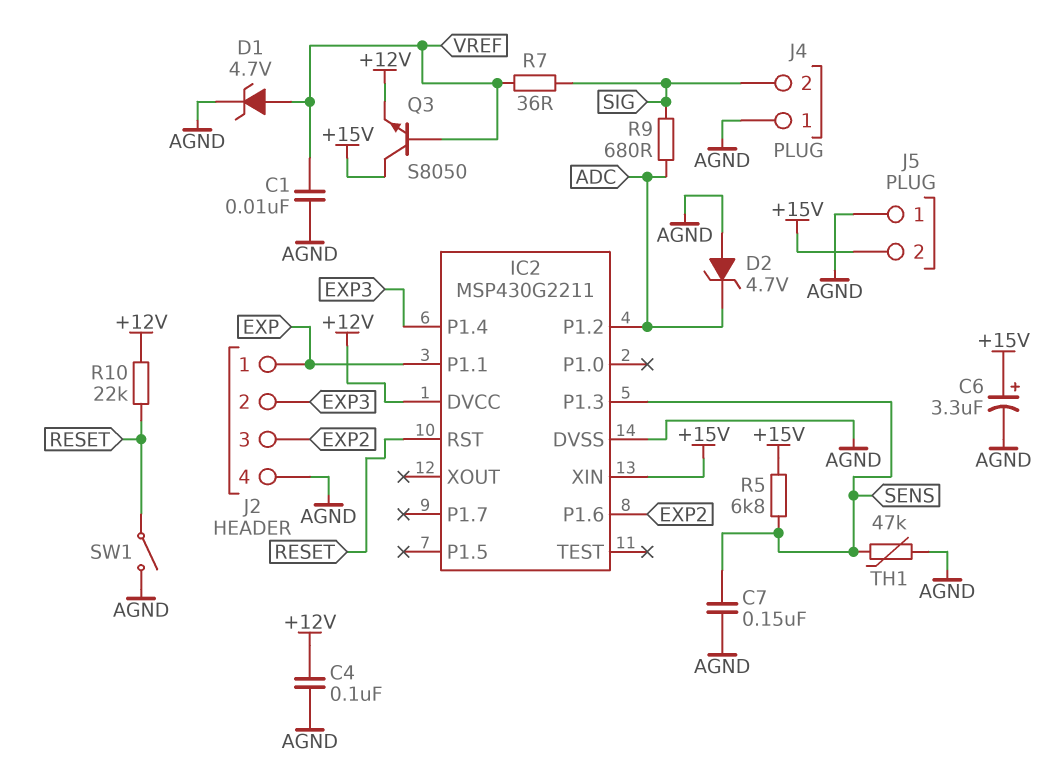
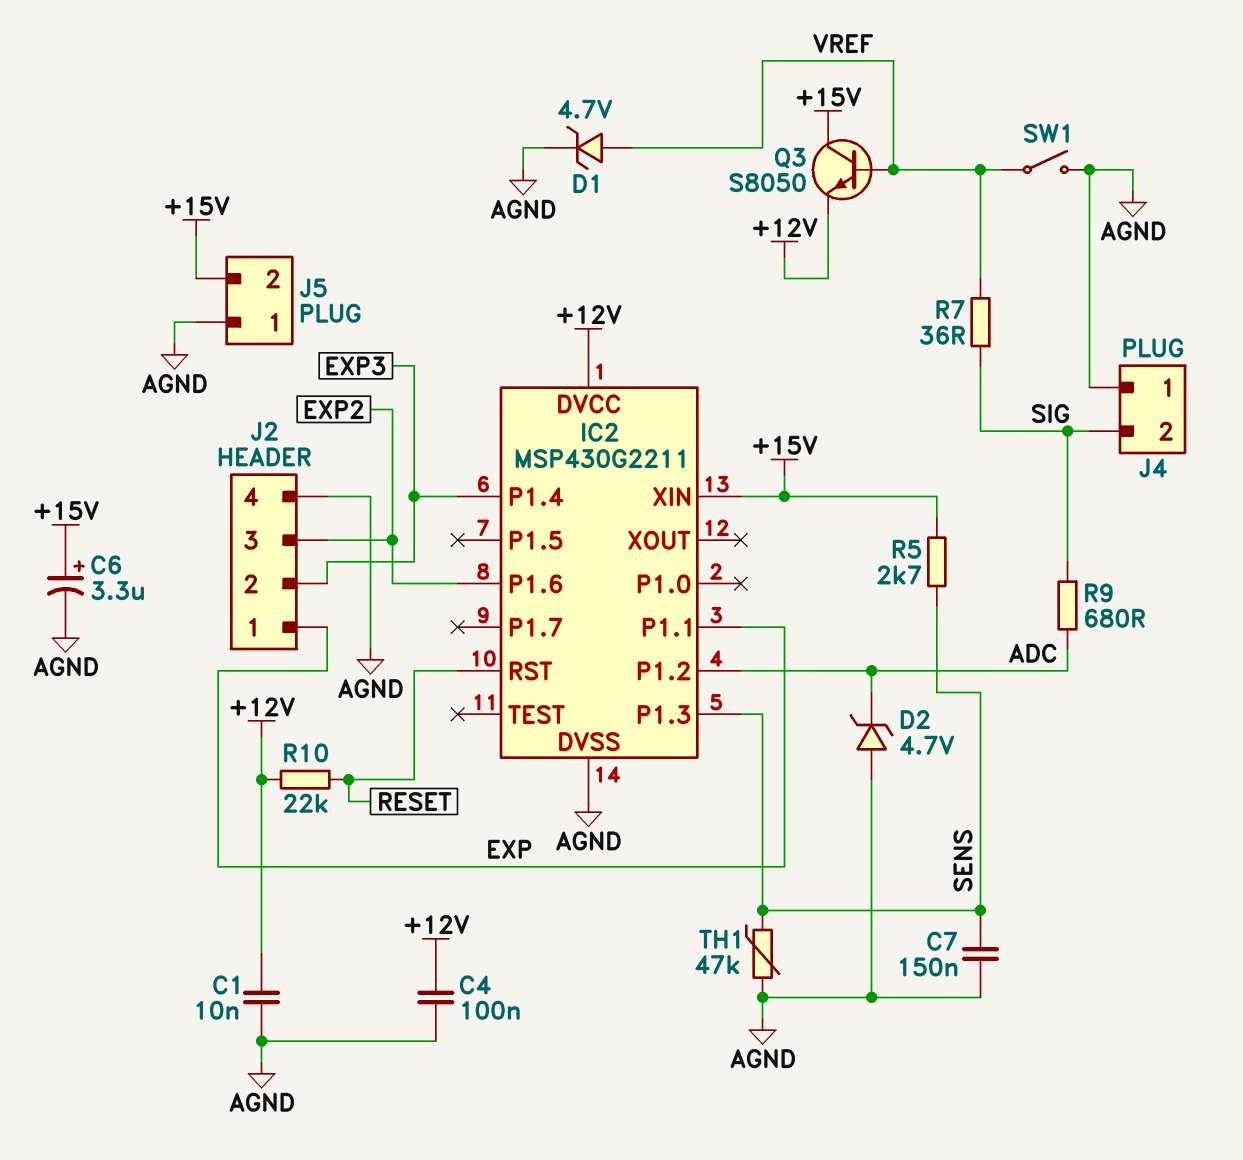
C1: 10nF (AGND, VREF) -> 10nF (+12V, AGND)
R5: 6.8k (+15V, SENS) -> 2.7k (+15V, SENS)
SW1: switch (AGND, RESET) -> switch (AGND, VREF)

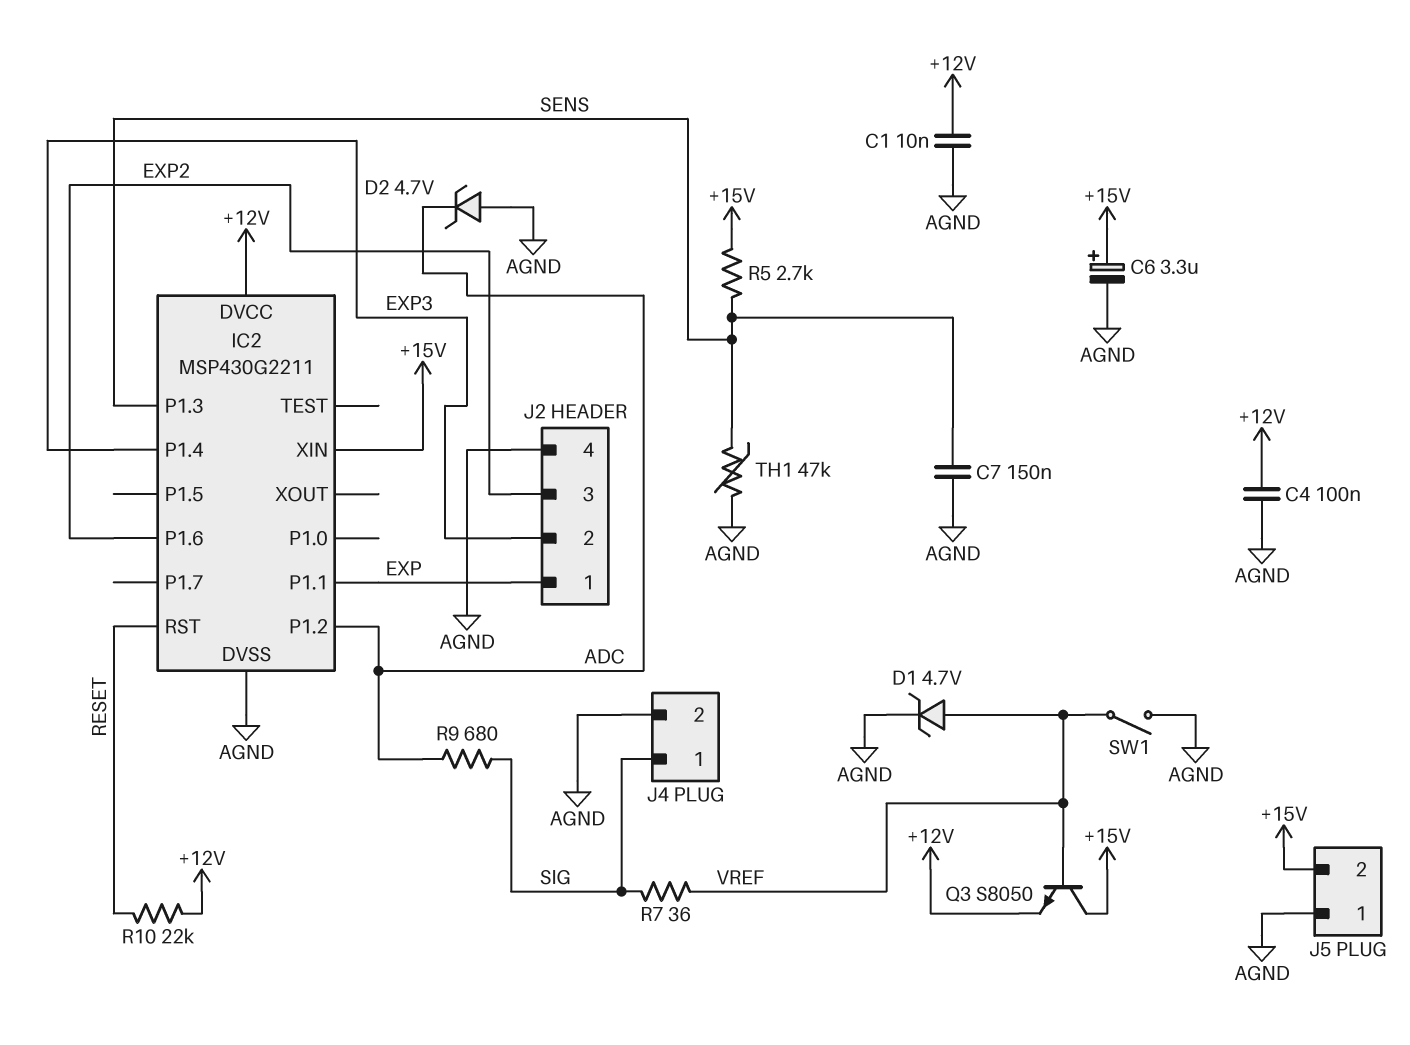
J4 pin 1: AGND -> SIG
J4 pin 2: SIG -> AGND

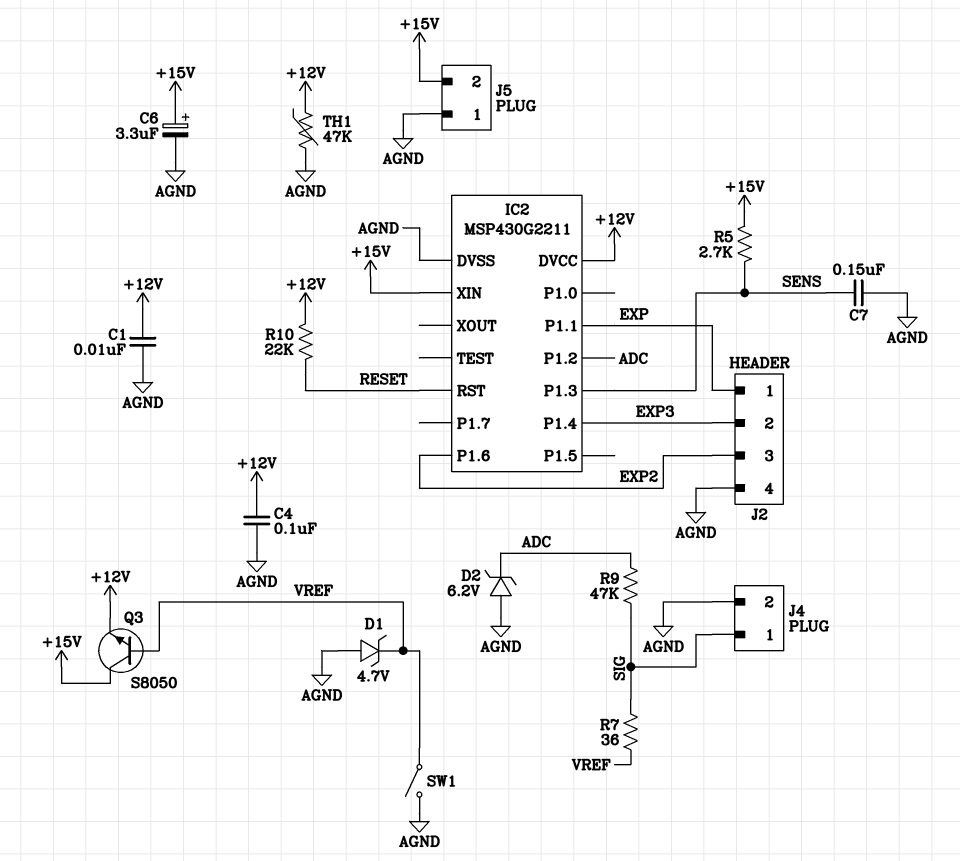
D1: zener 4.7V (A VREF, K AGND) -> zener 4.7V (A AGND, K VREF)
D2: zener 4.7V (A AGND, K ADC) -> zener 6.2V (A AGND, K ADC)
R9: 680 (ADC, SIG) -> 47k (ADC, SIG)
TH1: 47k (AGND, SENS) -> 47k (+12V, AGND)

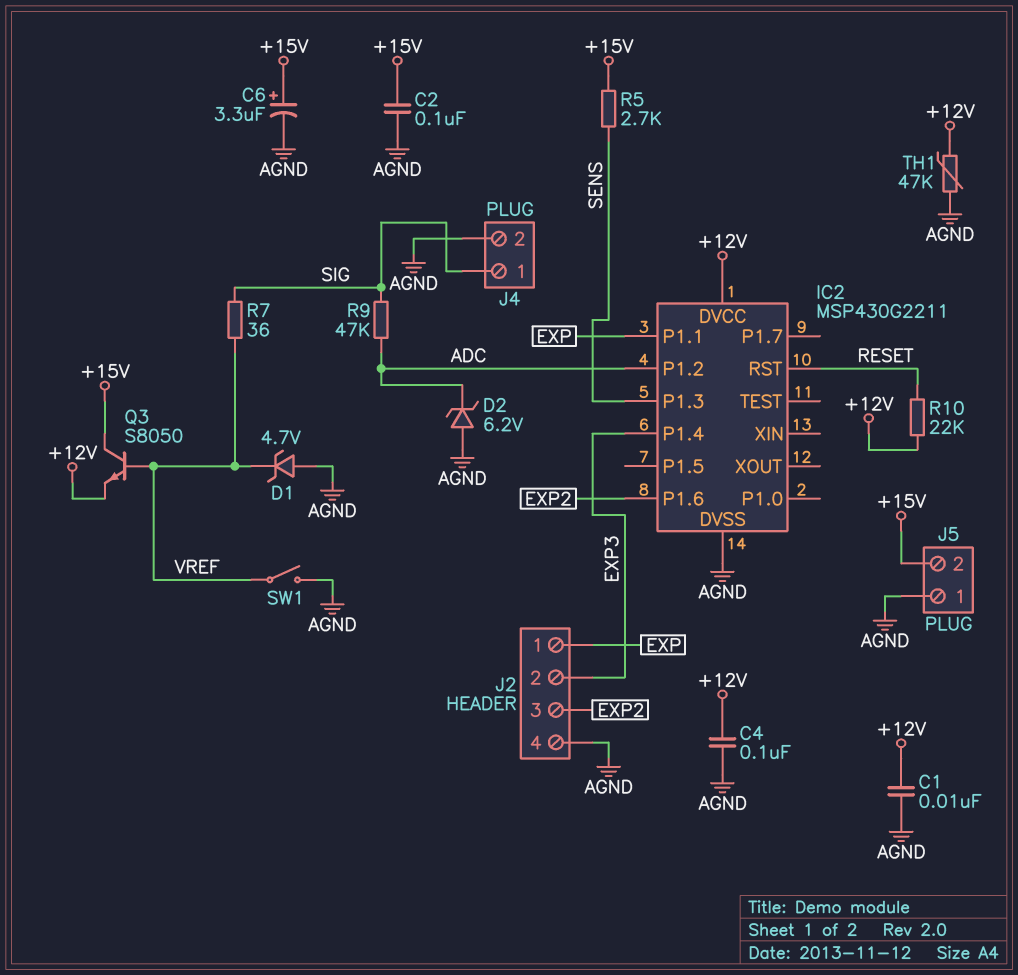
C2: none -> 100nF (+15V, AGND)
C7: 150nF (AGND, SENS) -> none
IC2 pin XIN: +15V -> none

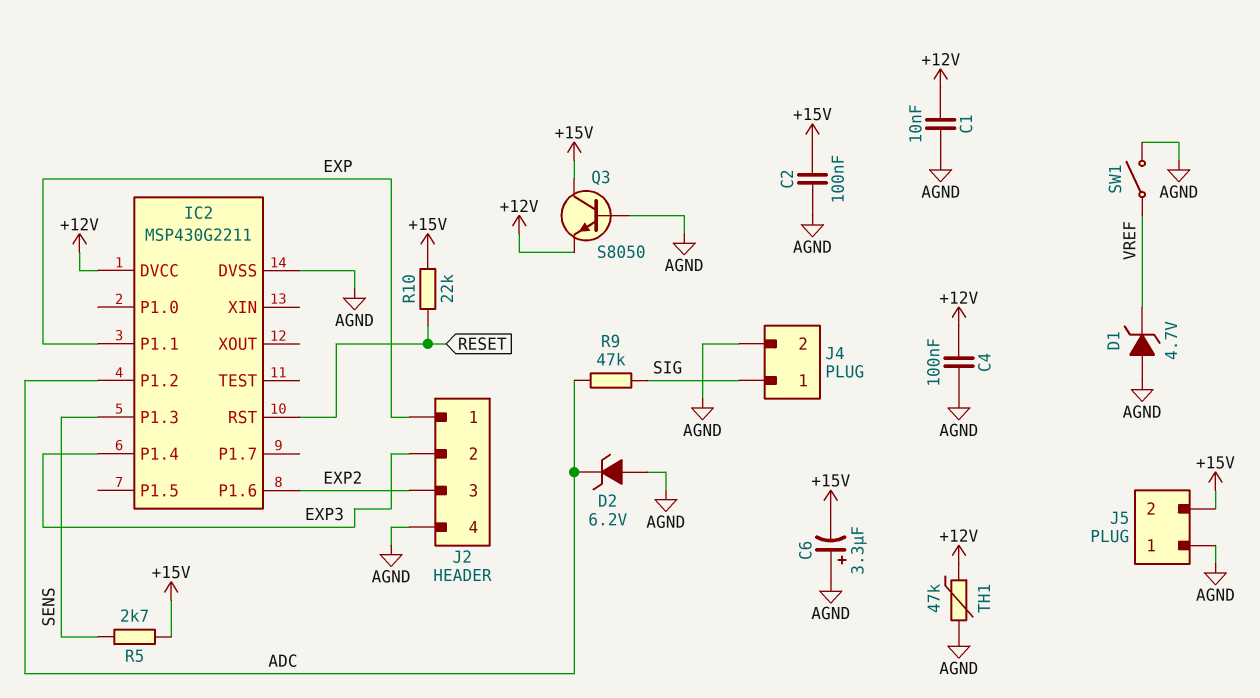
C6: 3.3uF (plus +15V, minus AGND) -> 3.3uF (plus AGND, minus +15V)
Q3: NPN S8050 (B VREF, C +15V, E +12V) -> NPN S8050 (B AGND, C +15V, E +12V)
R7: 36 (SIG, VREF) -> none
R10: 22k (+12V, RESET) -> 22k (+15V, RESET)

